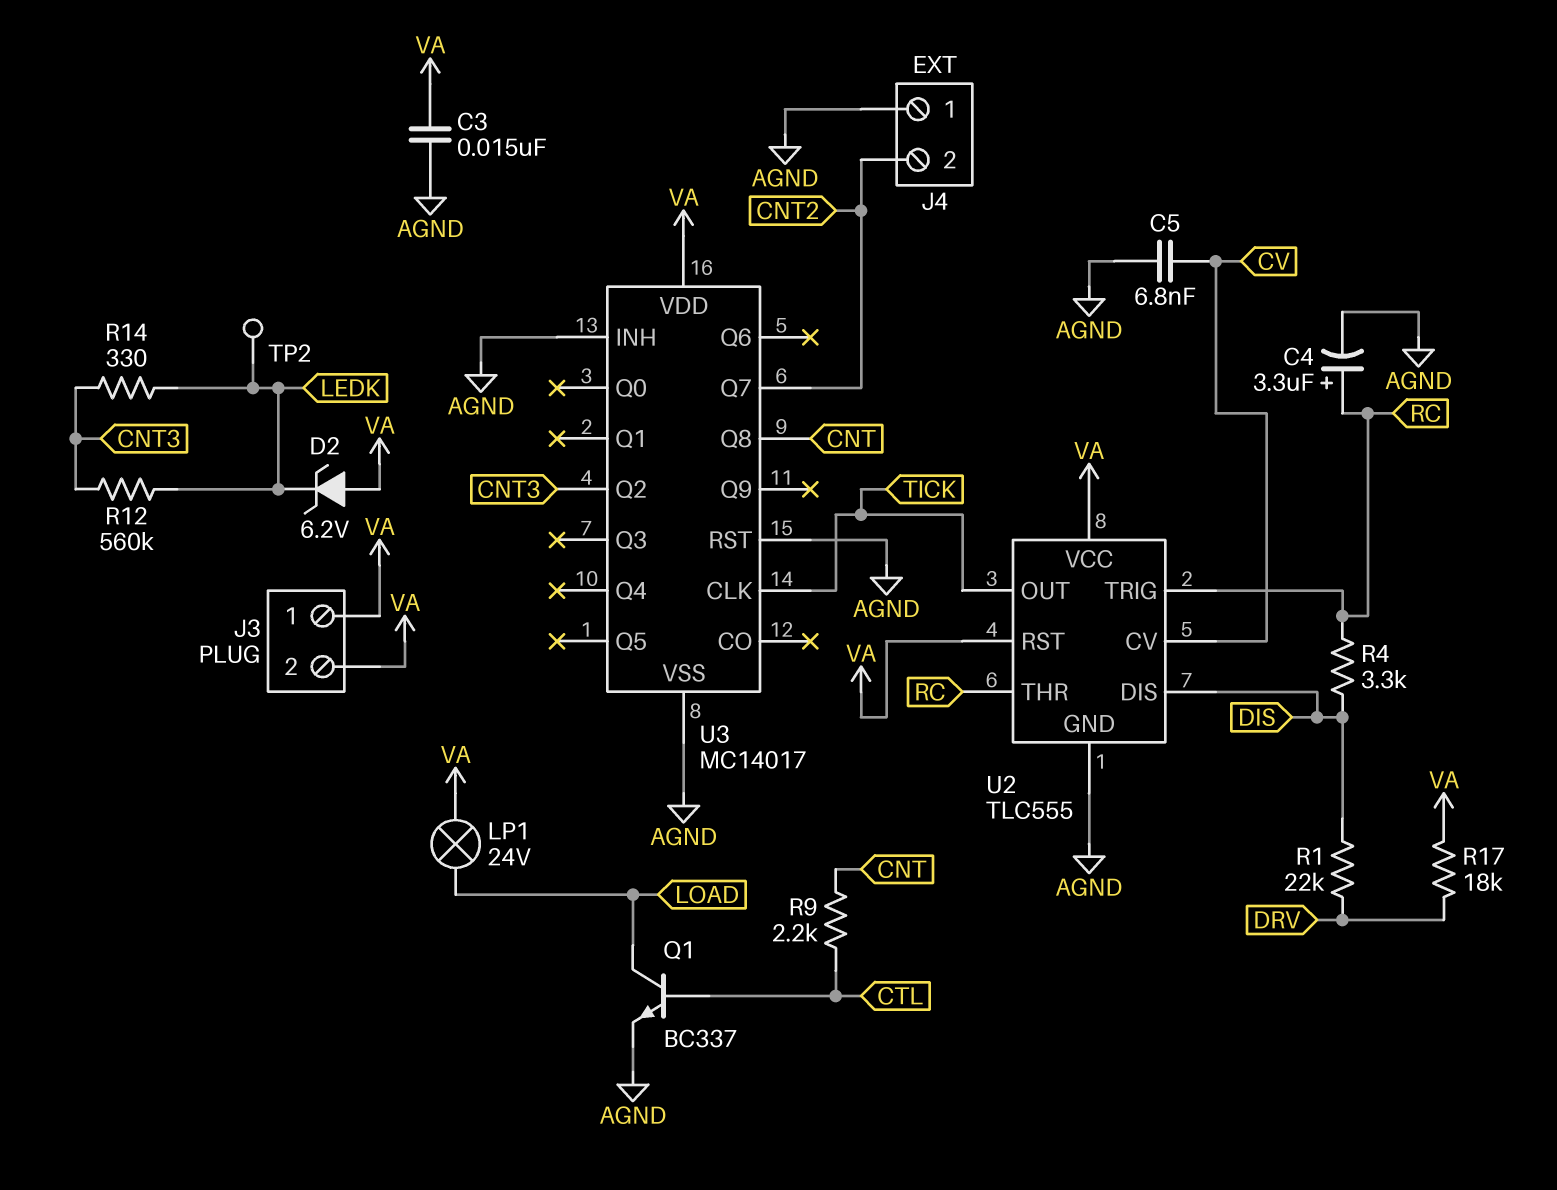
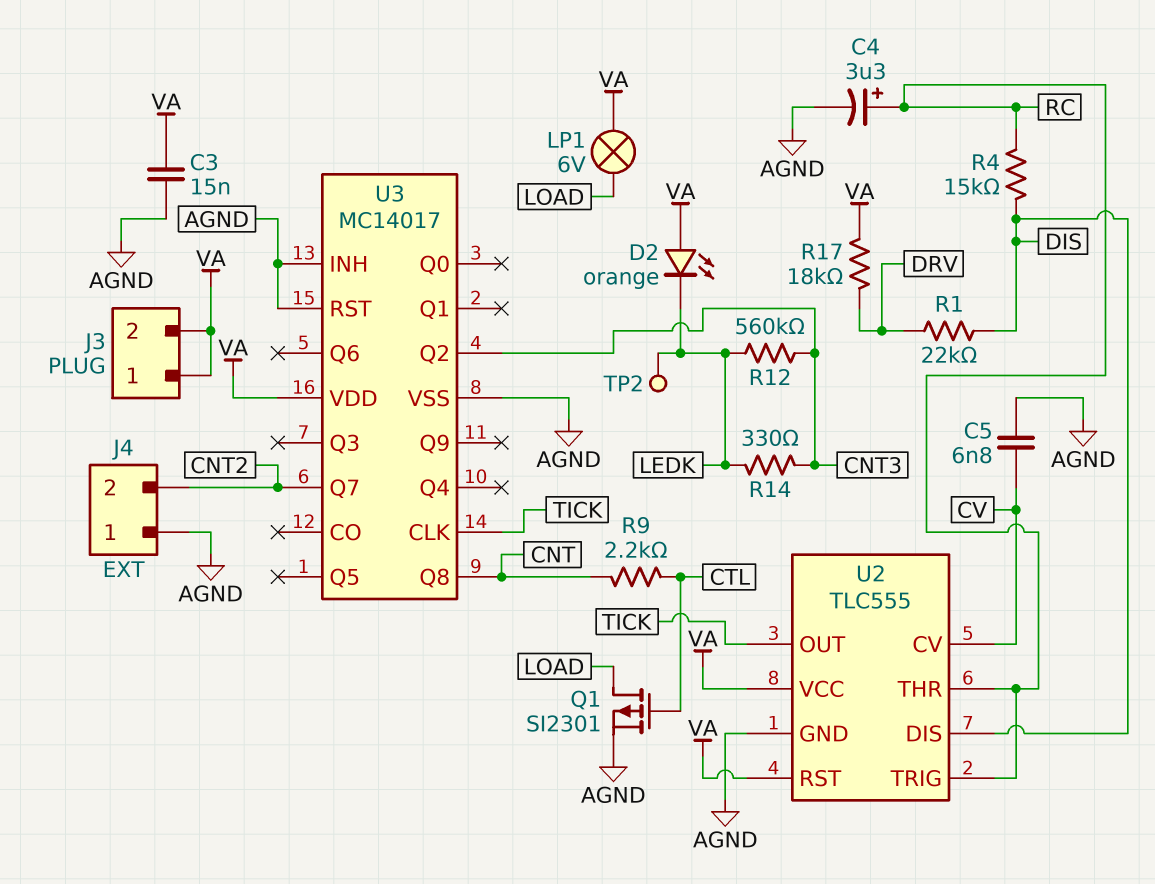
D2: zener 6.2V (A VA, K LEDK) -> LED orange (A VA, K LEDK)
LP1: lamp 24V (LOAD, VA) -> lamp 6V (LOAD, VA)
Q1: NPN BC337 (B CTL, C LOAD, E AGND) -> PMOS SI2301 (G CTL, D LOAD, S AGND)
R4: 3.3k (DIS, RC) -> 15k (DIS, RC)

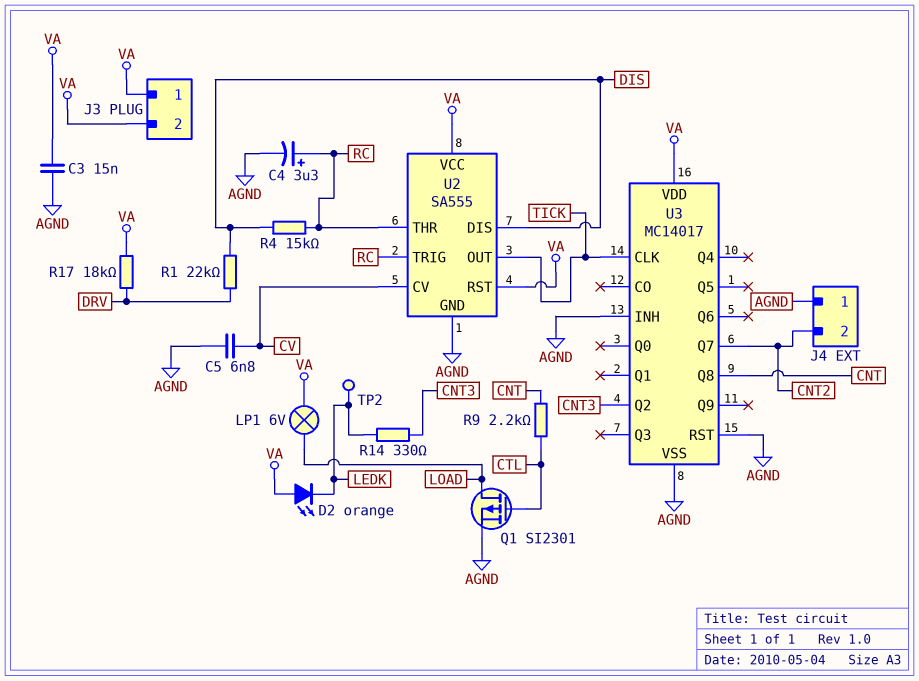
R12: 560k (CNT3, LEDK) -> none
U2: TLC555 -> SA555

